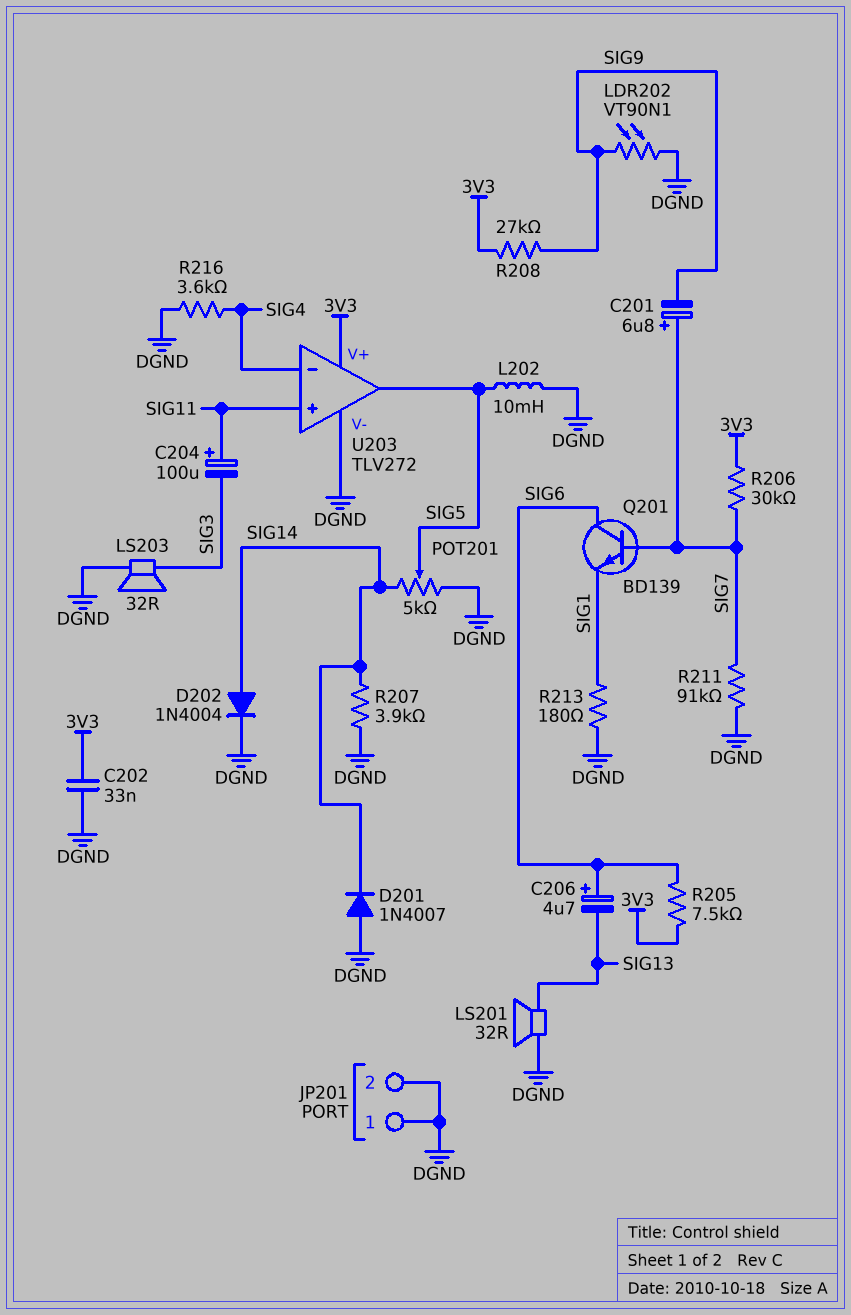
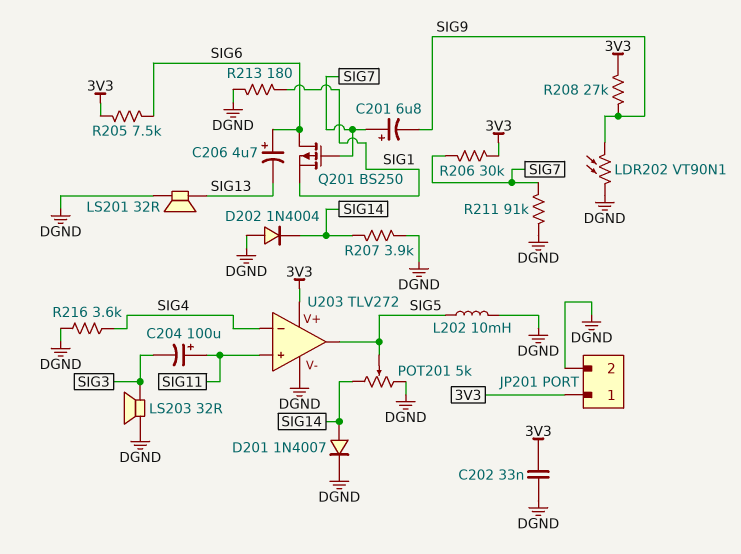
D201: diode 1N4007 (A DGND, K SIG14) -> diode 1N4007 (A SIG14, K DGND)
D202: diode 1N4004 (A SIG14, K DGND) -> diode 1N4004 (A DGND, K SIG14)
JP201 pin 1: DGND -> 3V3
Q201: NPN BD139 (B SIG7, C SIG6, E SIG1) -> PMOS BS250 (G SIG7, D SIG6, S SIG1)

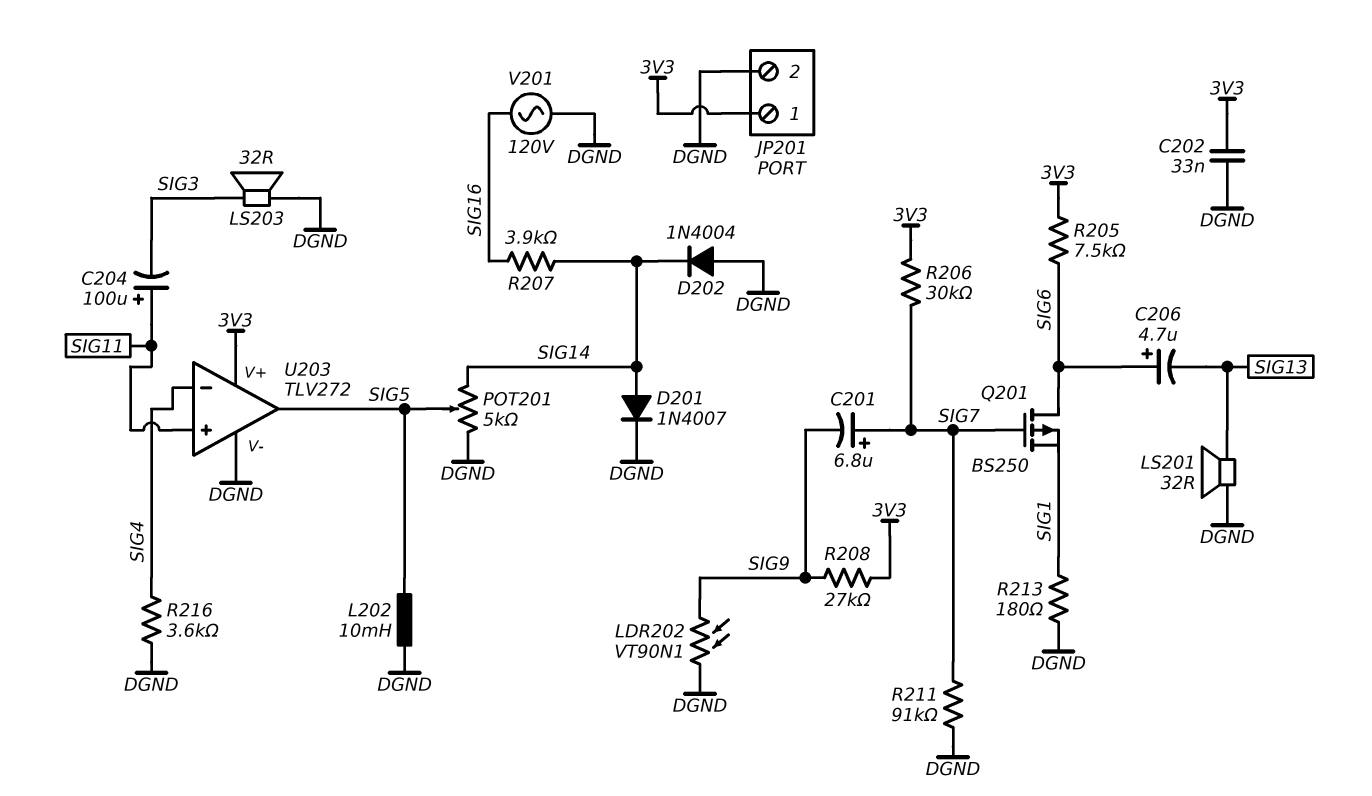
R207: 3.9k (DGND, SIG14) -> 3.9k (SIG14, SIG16)
V201: none -> AC 120V (DGND, SIG16)

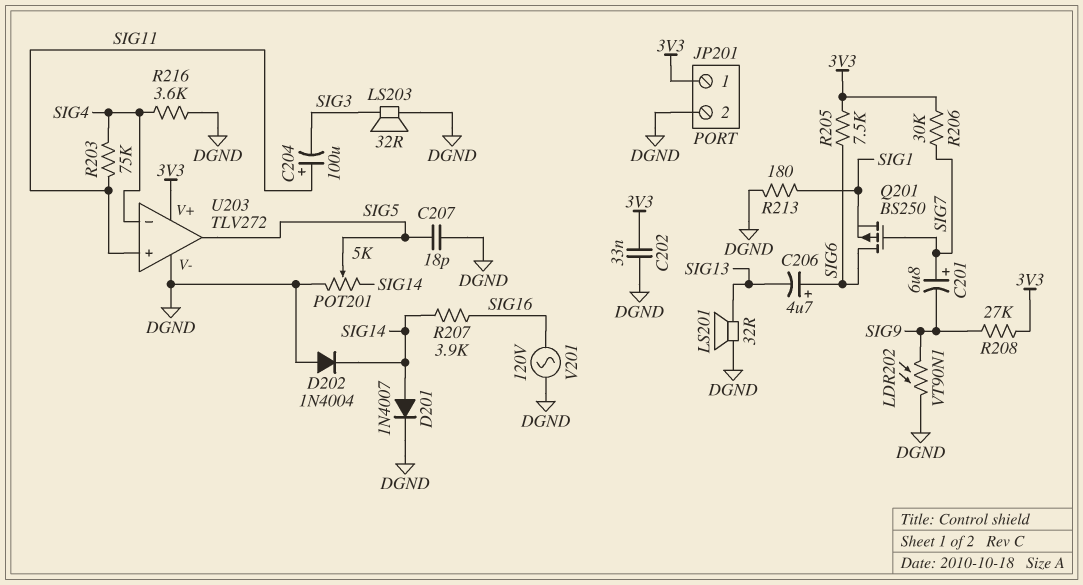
C207: none -> 18pF (DGND, SIG5)
L202: 10mH (DGND, SIG5) -> none
R203: none -> 75k (SIG4, SIG11)
R211: 91k (DGND, SIG7) -> none

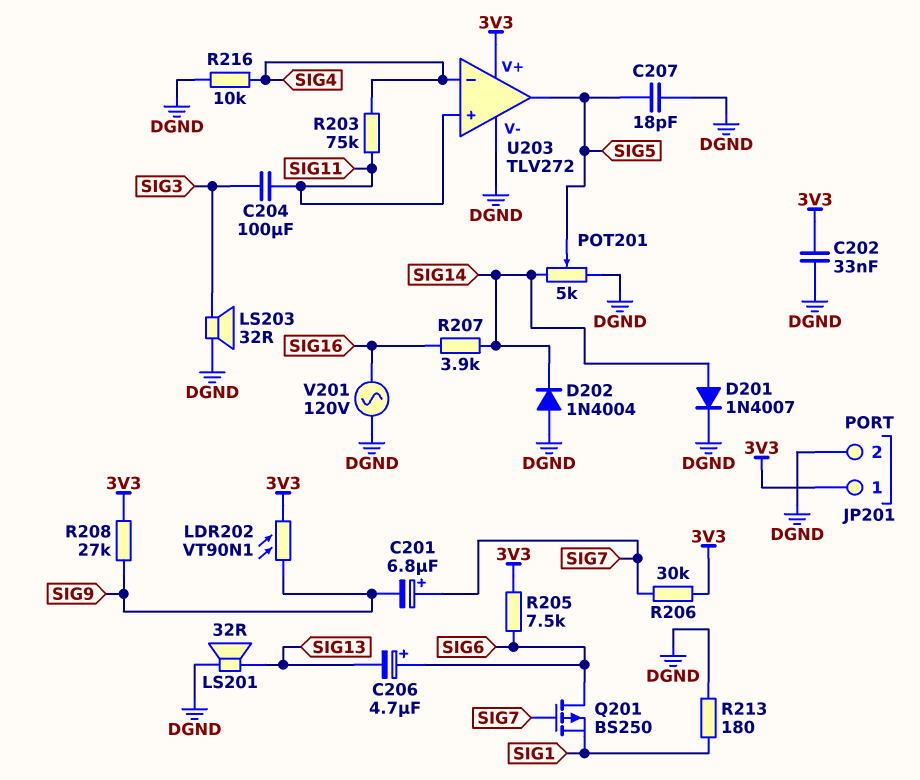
C204: 100uF (plus SIG11, minus SIG3) -> 100uF (SIG3, SIG11)
LDR202: VT90N1 (DGND, SIG9) -> VT90N1 (3V3, SIG9)
R216: 3.6k (DGND, SIG4) -> 10k (DGND, SIG4)

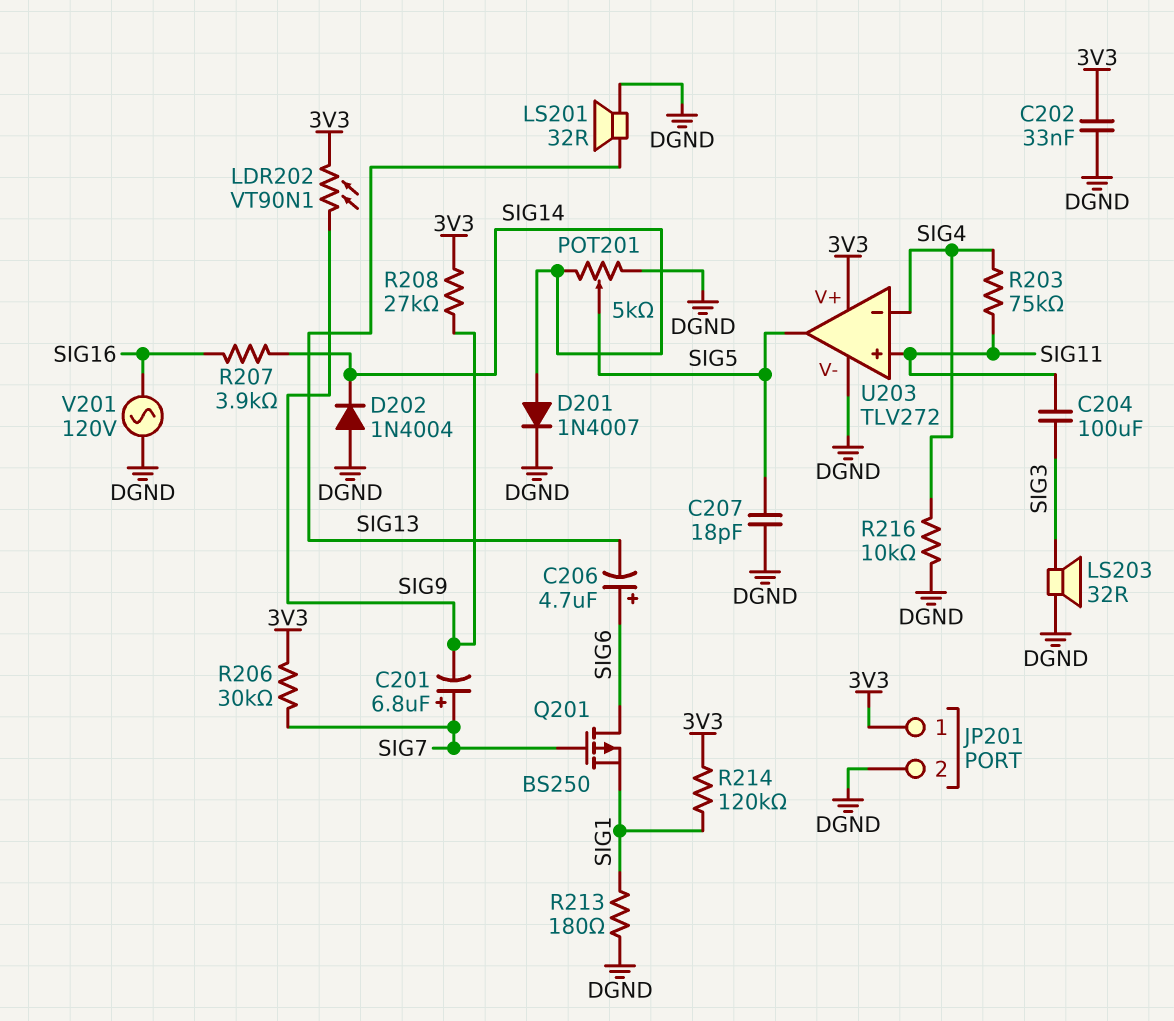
R205: 7.5k (3V3, SIG6) -> none
R214: none -> 120k (3V3, SIG1)

